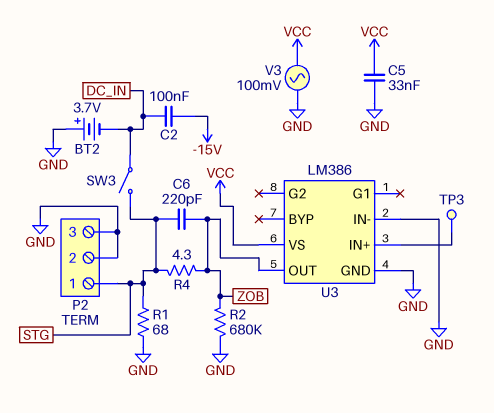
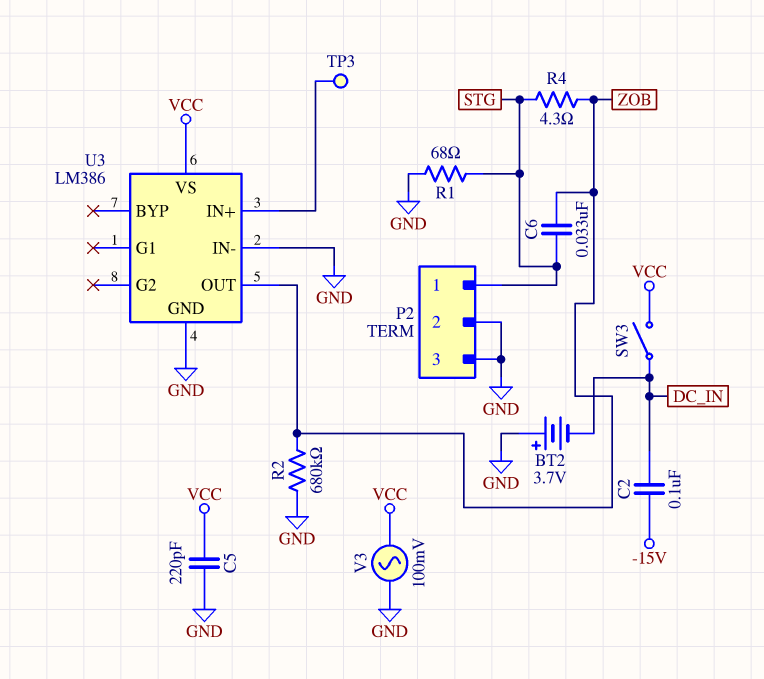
C5: 33nF (GND, VCC) -> 220pF (GND, VCC)
C6: 220pF (STG, ZOB) -> 33nF (STG, ZOB)
SW3: switch (DC_IN, STG) -> switch (DC_IN, VCC)

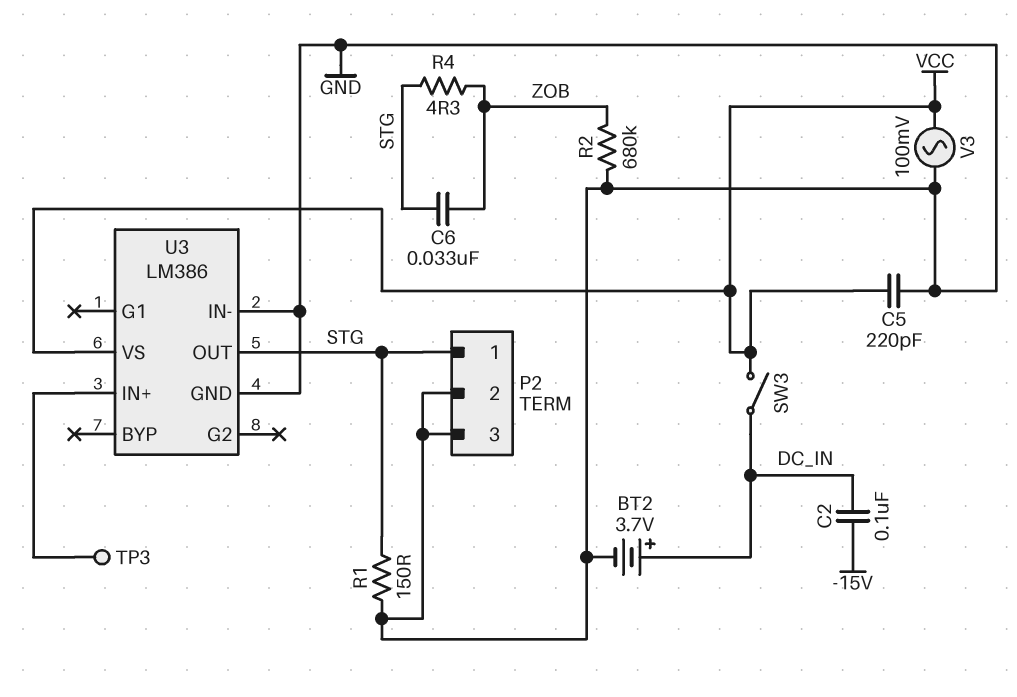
BT2: 3.7V (plus GND, minus DC_IN) -> 3.7V (plus DC_IN, minus GND)
R1: 68 (GND, STG) -> 150 (GND, STG)
U3 pin OUT: ZOB -> STG

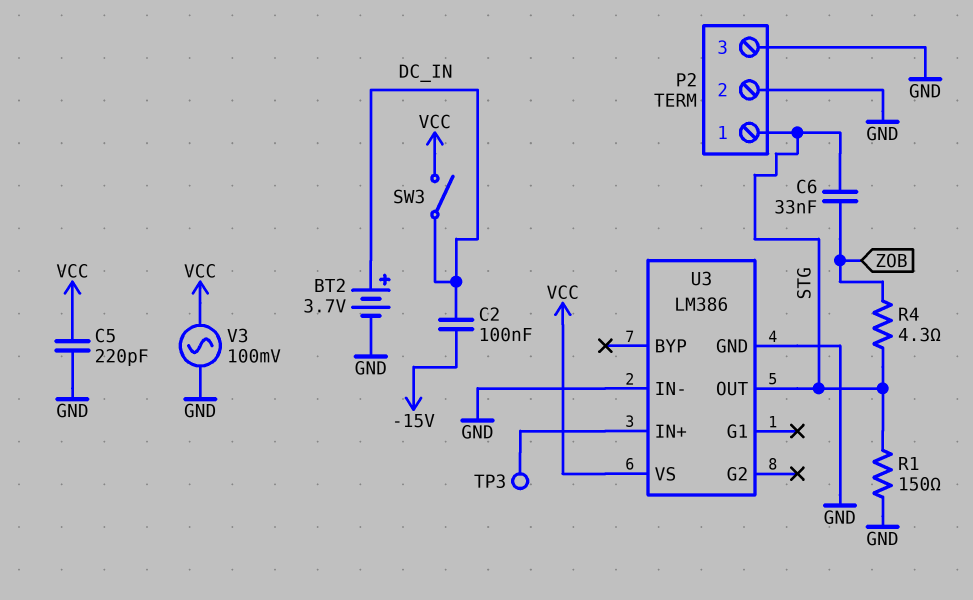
R2: 680k (GND, ZOB) -> none

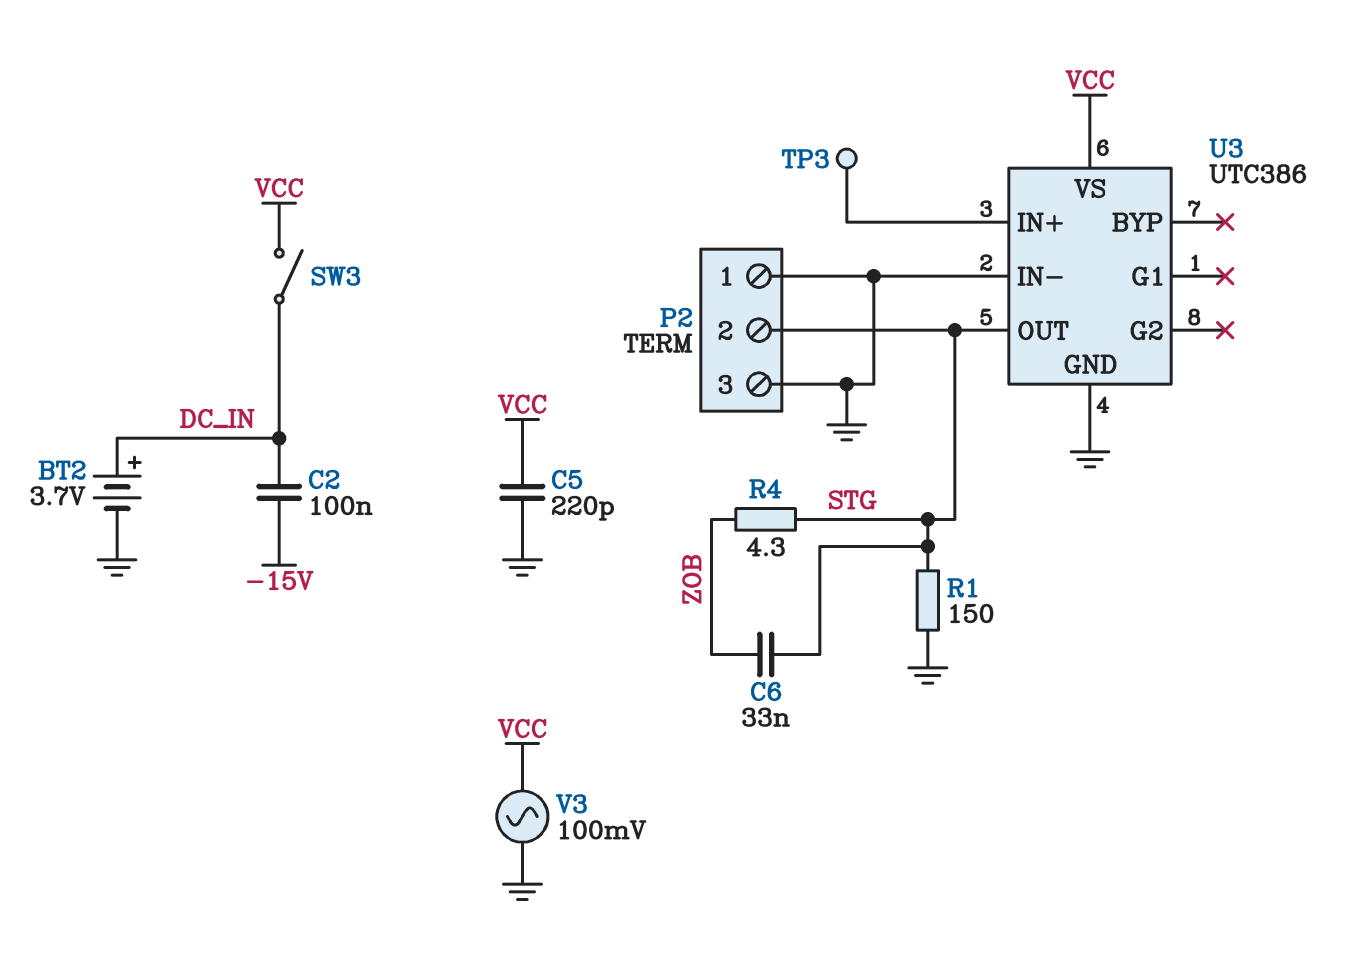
P2 pin 1: STG -> GND
P2 pin 2: GND -> STG
U3: LM386 -> UTC386

